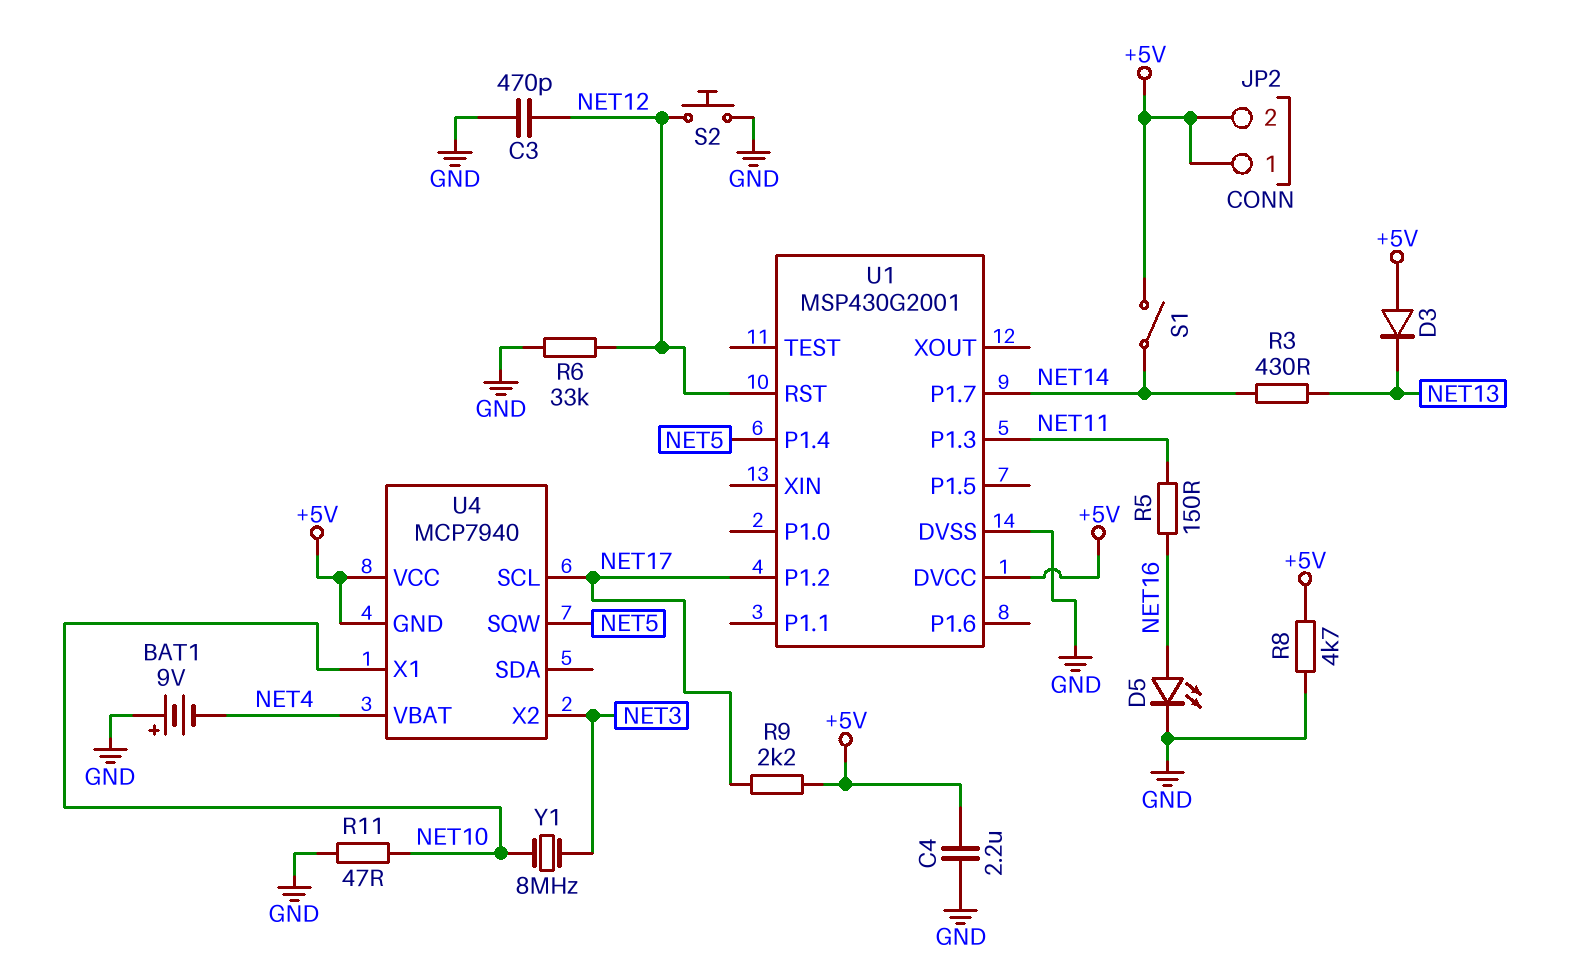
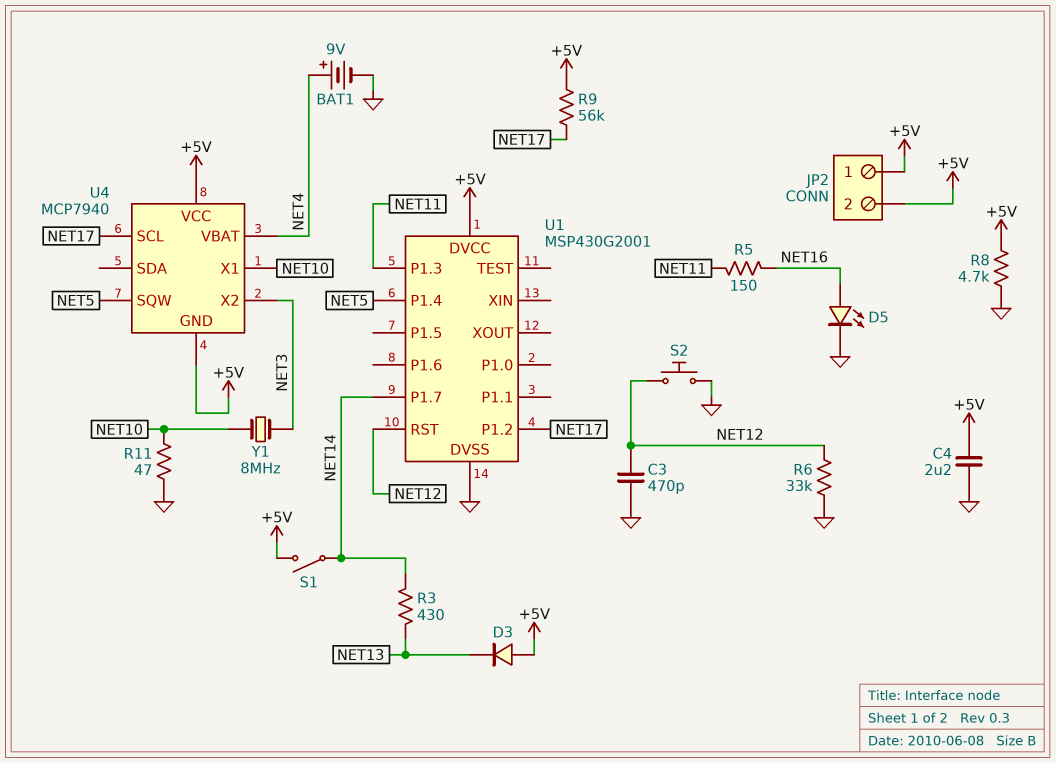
BAT1: 9V (plus GND, minus NET4) -> 9V (plus NET4, minus GND)
R9: 2.2k (+5V, NET17) -> 56k (+5V, NET17)

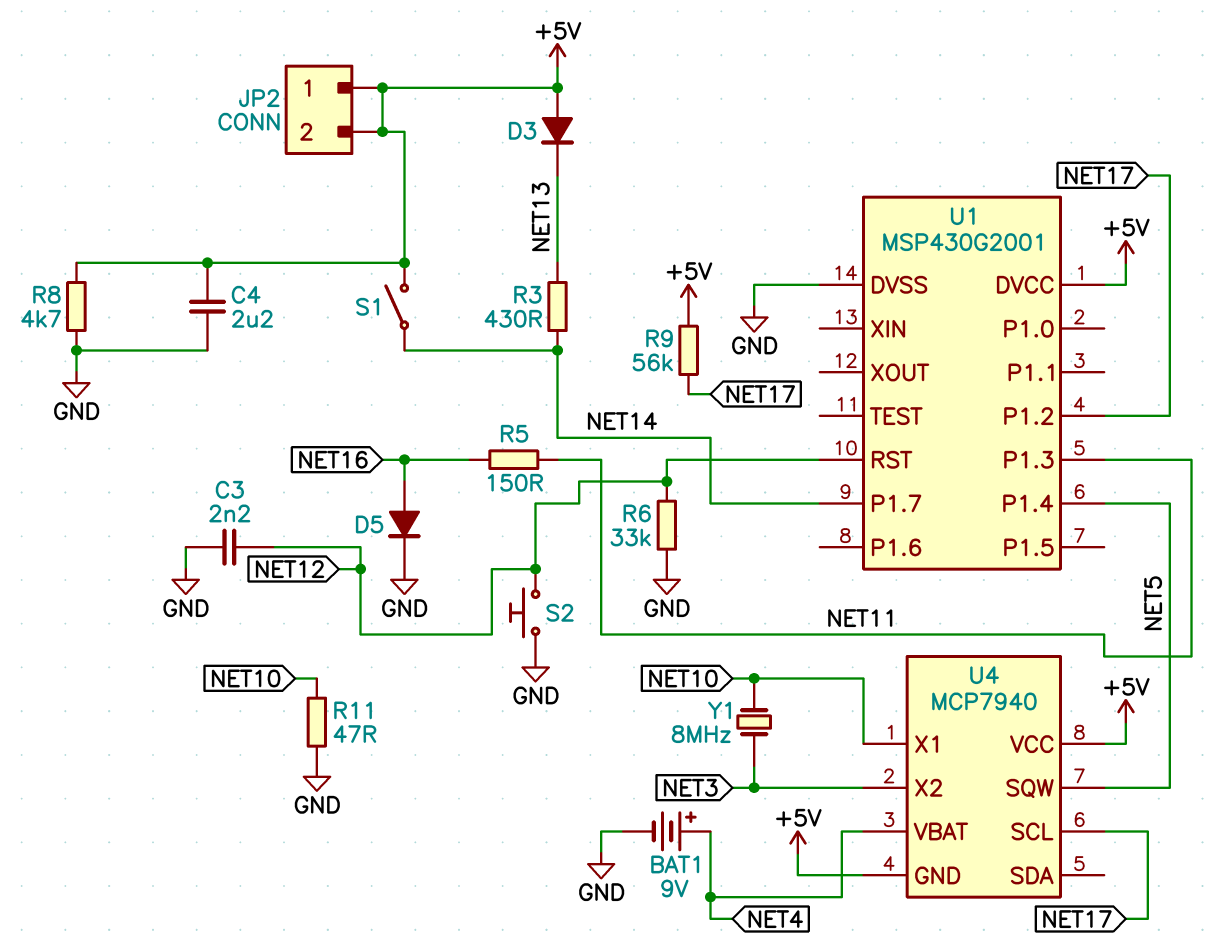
C3: 470pF (GND, NET12) -> 2.2nF (GND, NET12)
D5: LED (A NET16, K GND) -> diode (A NET16, K GND)

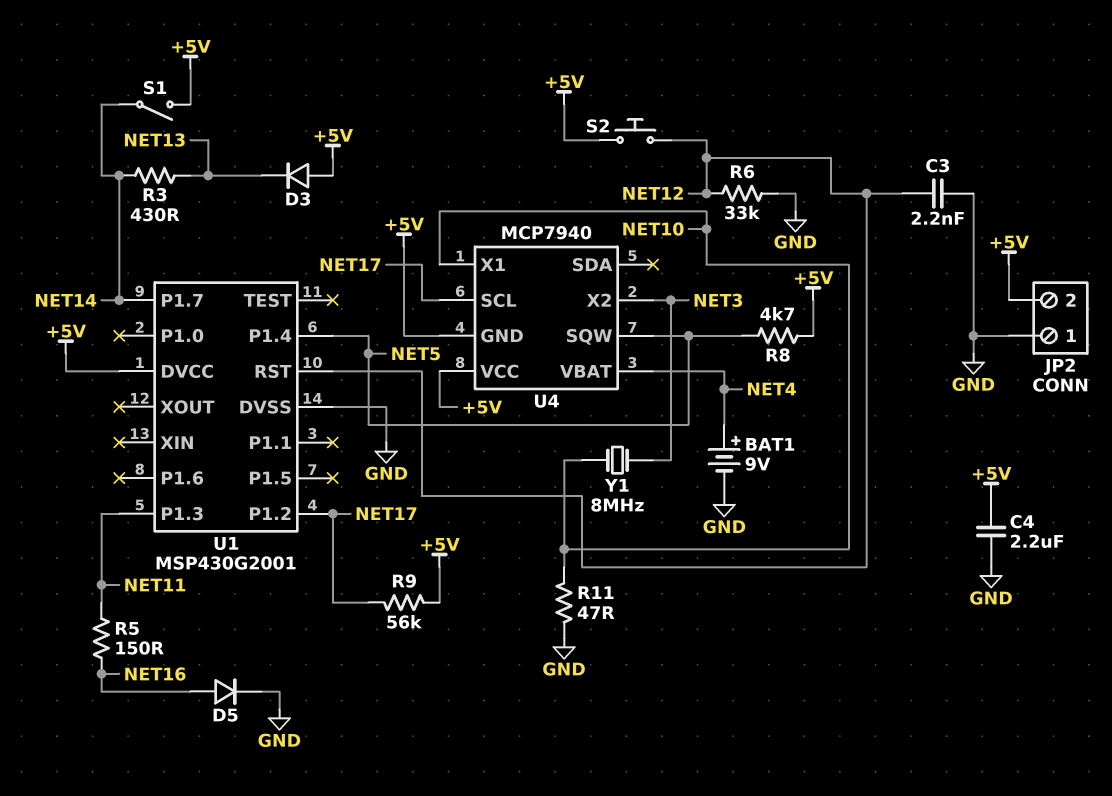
JP2 pin 1: +5V -> GND
R8: 4.7k (+5V, GND) -> 4.7k (+5V, NET5)
S2: button (GND, NET12) -> button (+5V, NET12)

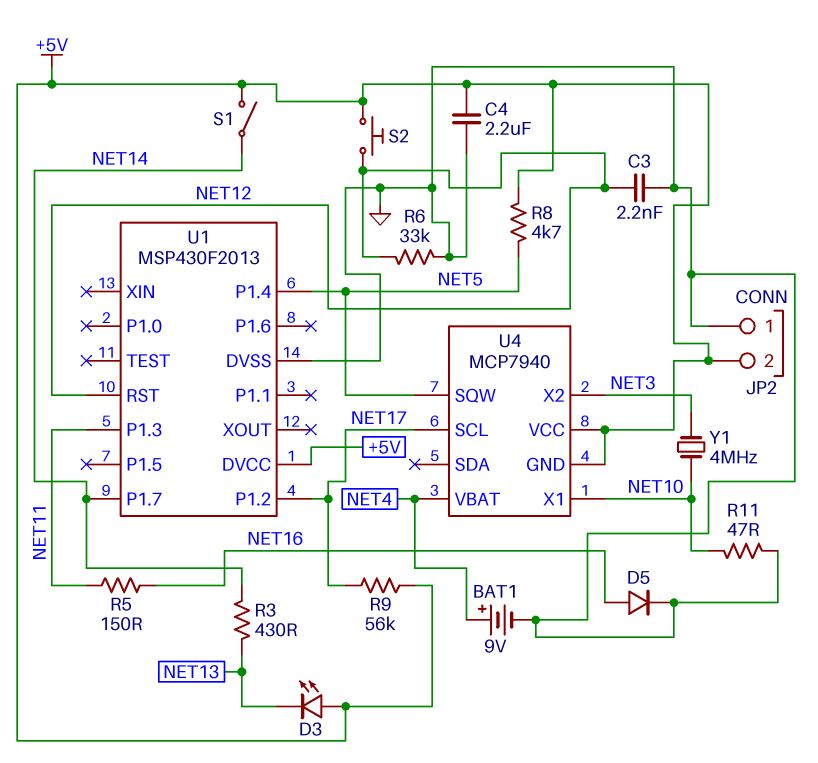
D3: diode (A +5V, K NET13) -> LED (A +5V, K NET13)
U1: MSP430G2001 -> MSP430F2013
Y1: 8MHz (NET3, NET10) -> 4MHz (NET3, NET10)

